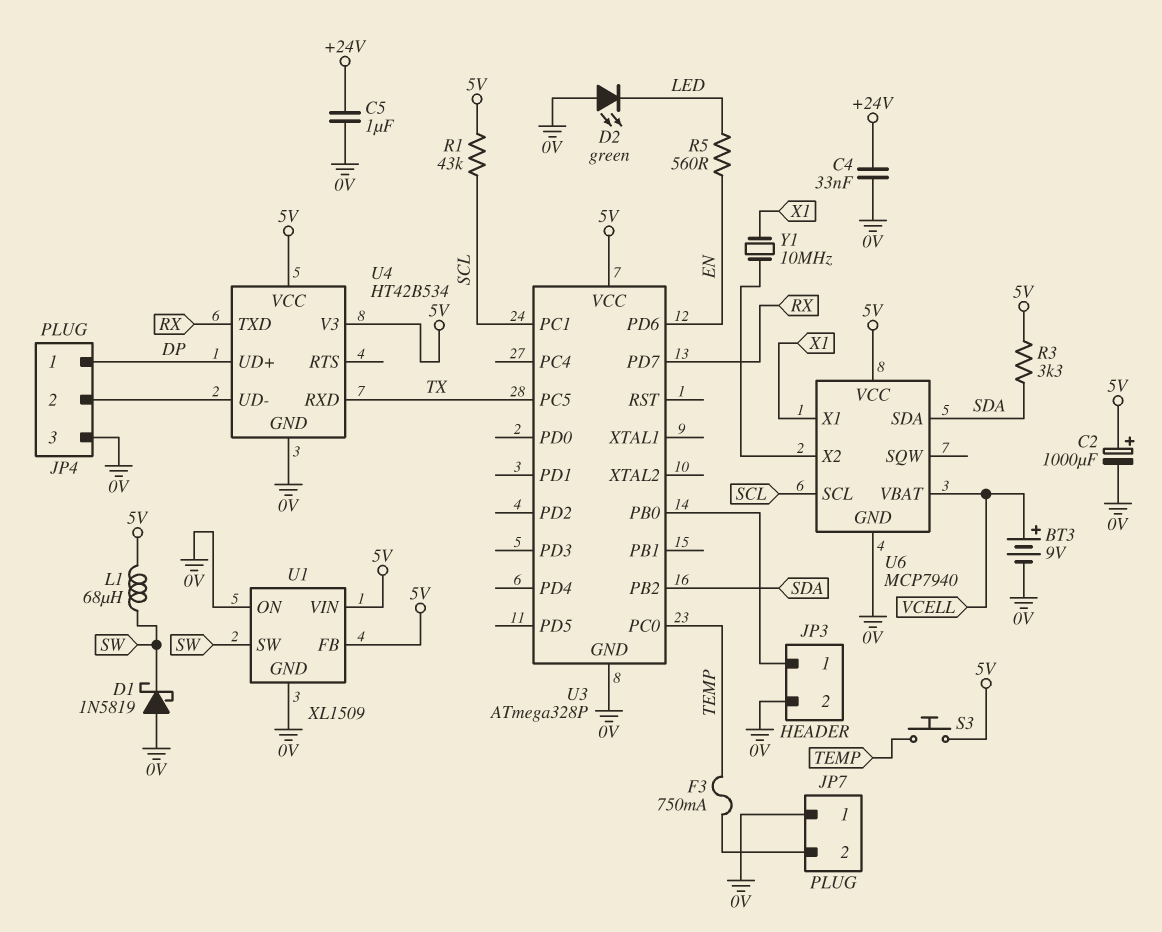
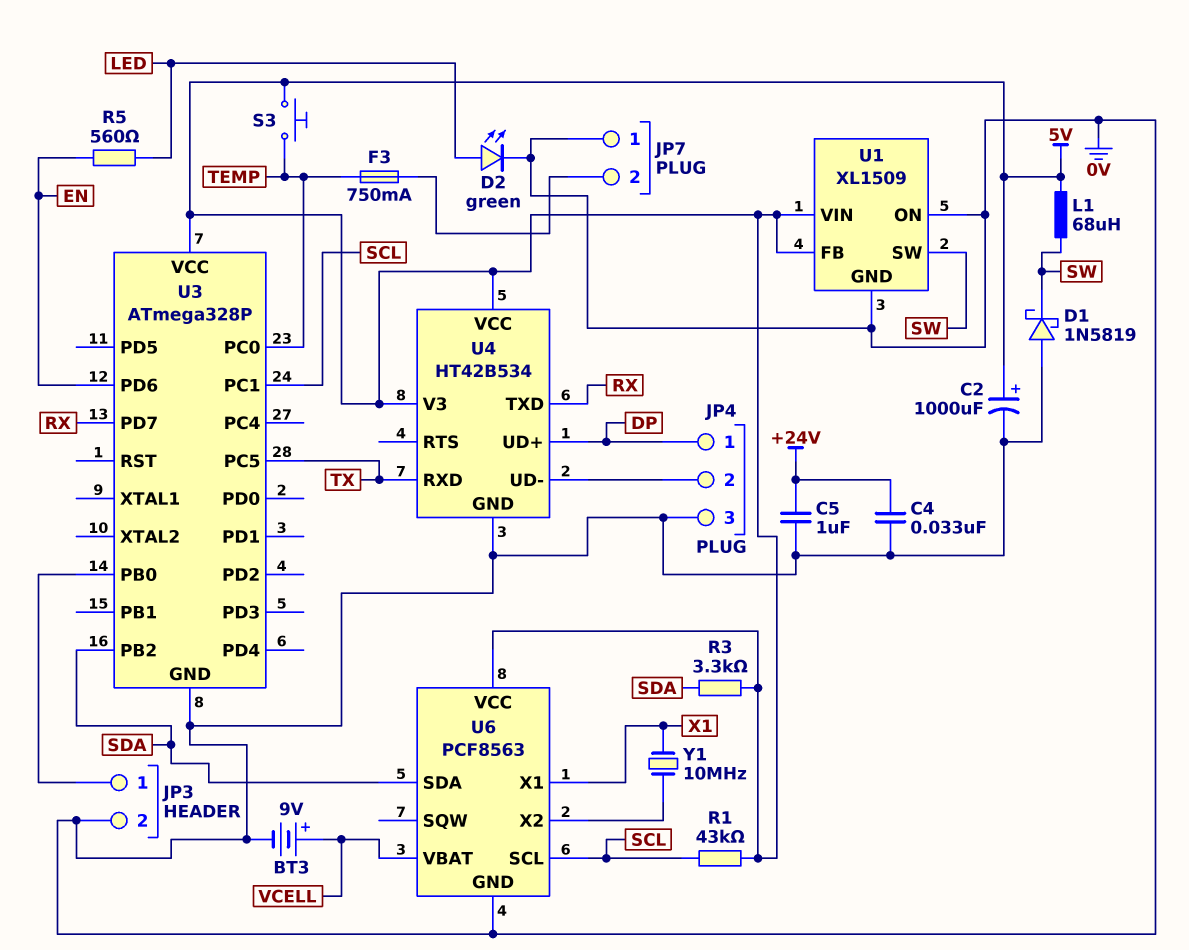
D2: LED green (A 0V, K LED) -> LED green (A LED, K 0V)
U6: MCP7940 -> PCF8563

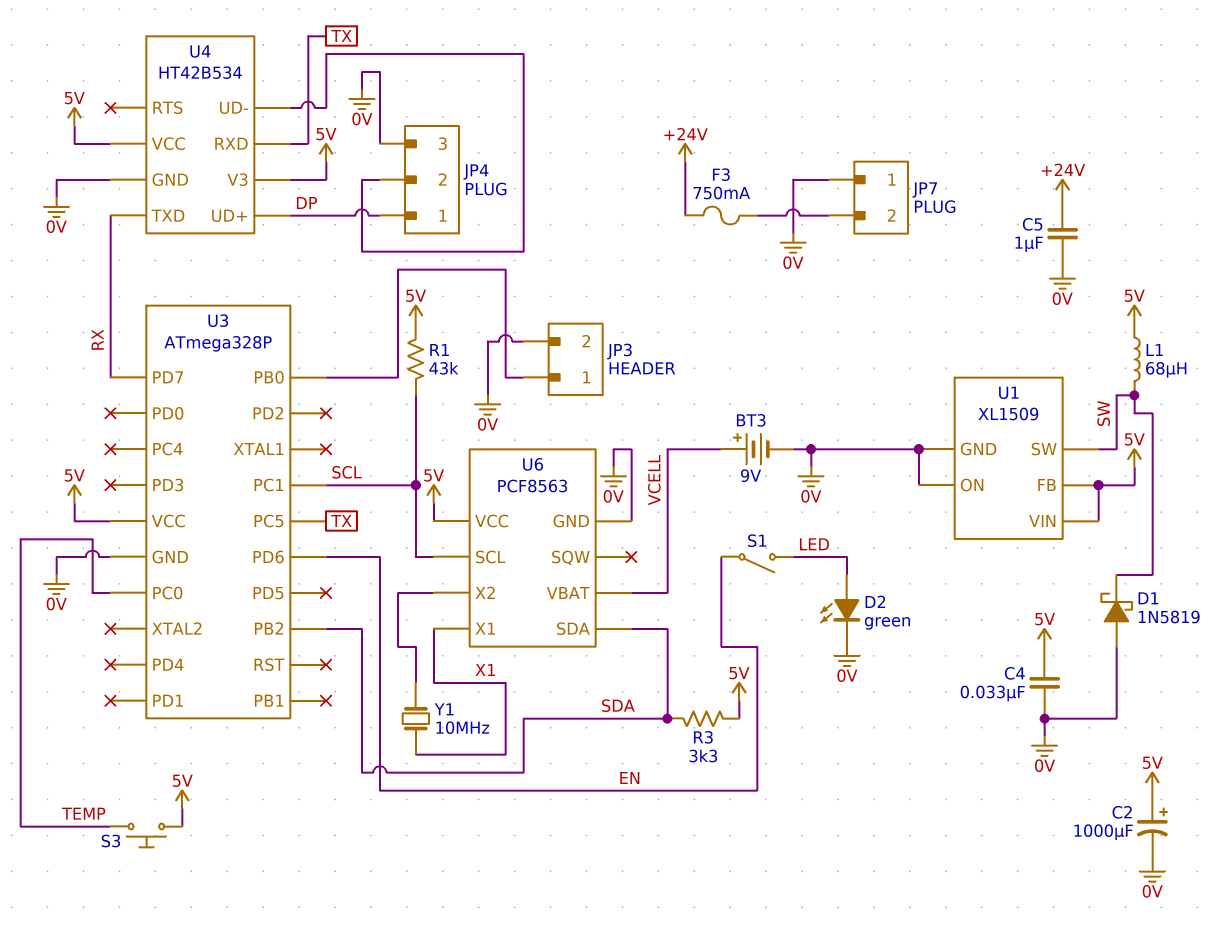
C4: 33nF (+24V, 0V) -> 33nF (0V, 5V)
F3: 750mA (JP7/2, TEMP) -> 750mA (+24V, JP7/2)
R5: 560 (EN, LED) -> none
S1: none -> switch (EN, LED)

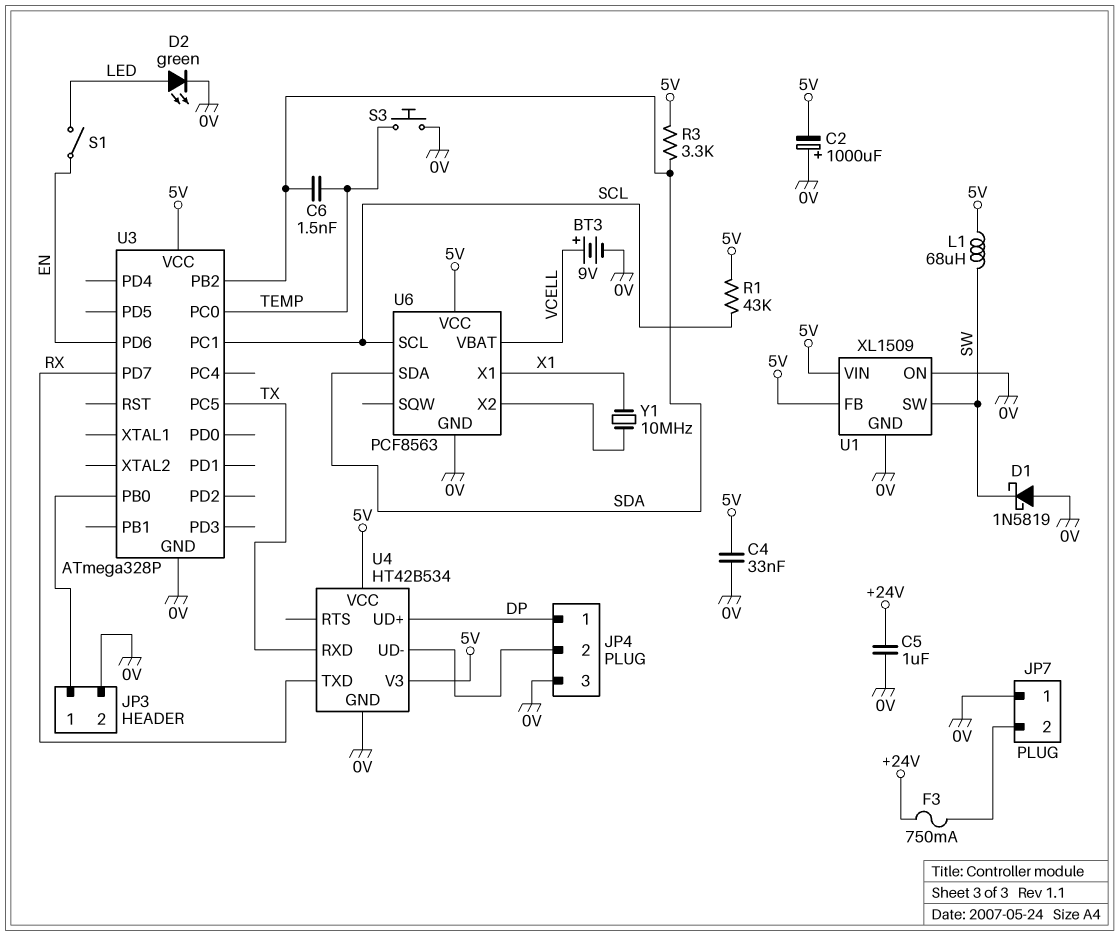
C2: 1000uF (plus 5V, minus 0V) -> 1000uF (plus 0V, minus 5V)
C6: none -> 1.5nF (SDA, TEMP)
S3: button (5V, TEMP) -> button (0V, TEMP)

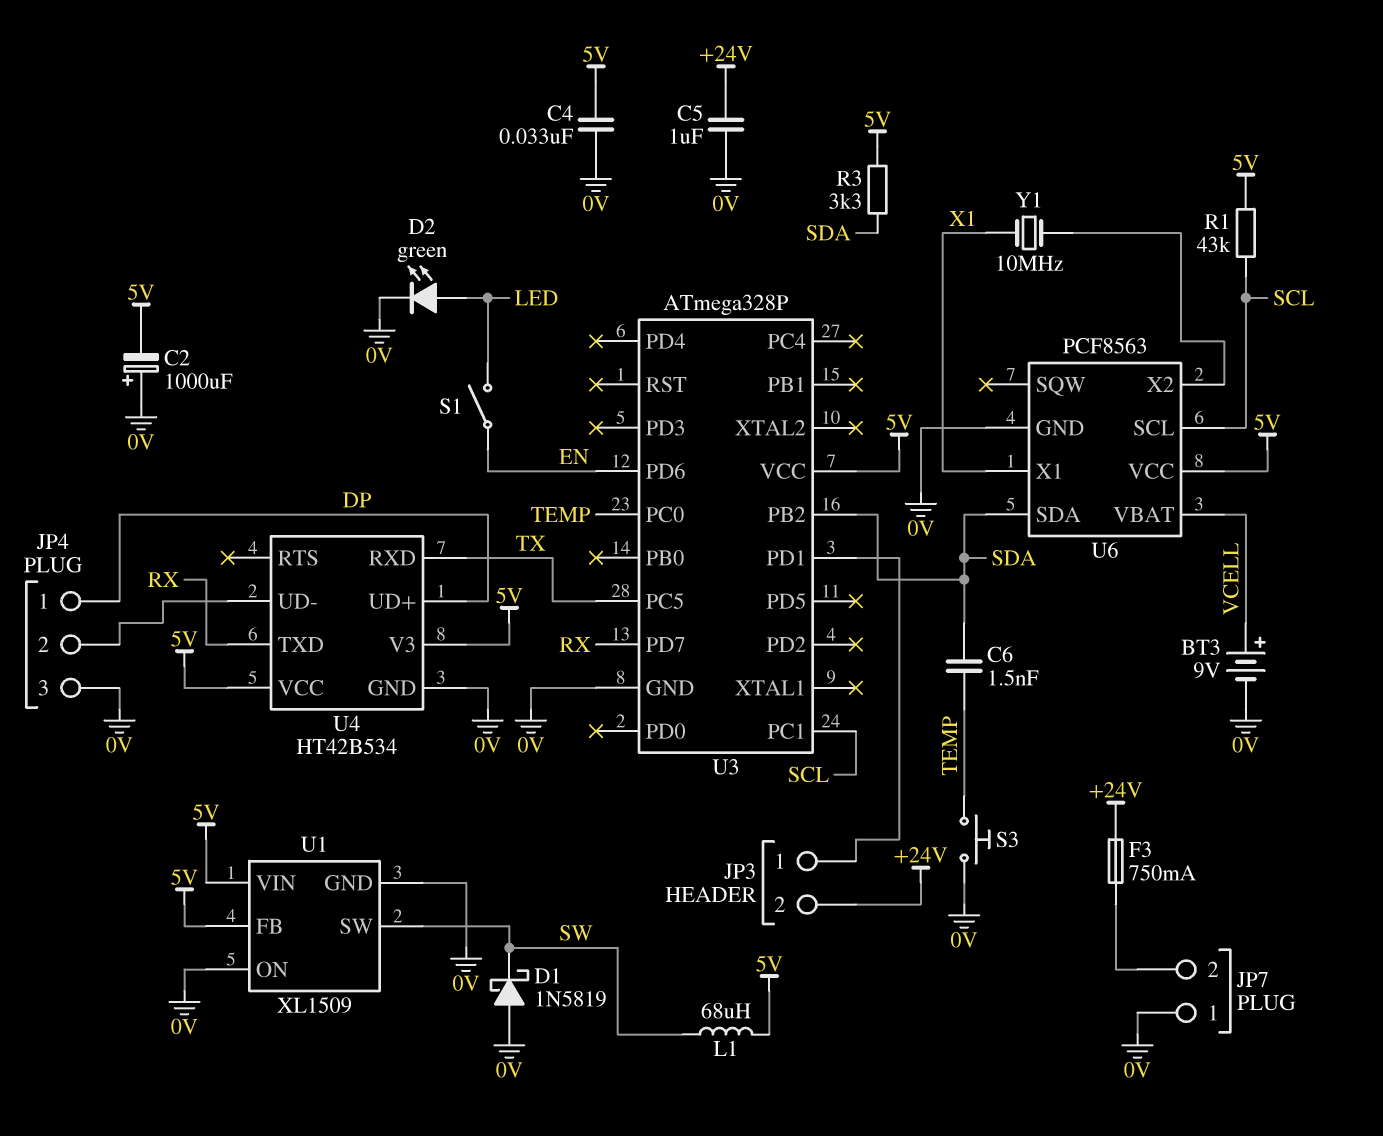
JP3 pin 2: 0V -> +24V
U3 pin PB0: JP3/1 -> none
U3 pin PD1: none -> JP3/1

